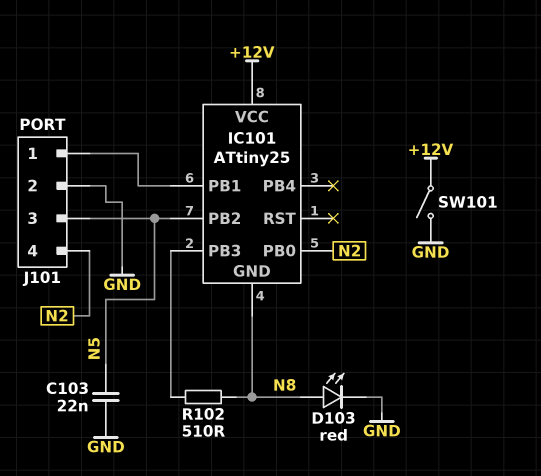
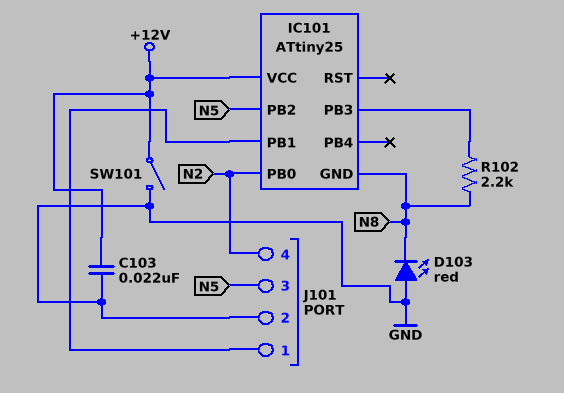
C103: 22nF (GND, N5) -> 22nF (+12V, GND)
D103: LED red (A N8, K GND) -> LED red (A GND, K N8)
R102: 510 (IC101/PB3, N8) -> 2.2k (IC101/PB3, N8)

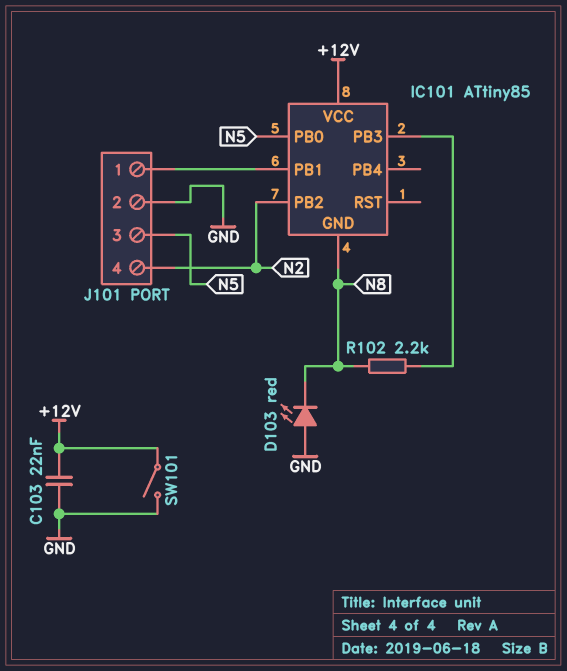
IC101: ATtiny25 -> ATtiny85
IC101 pin PB0: N2 -> N5
IC101 pin PB2: N5 -> N2

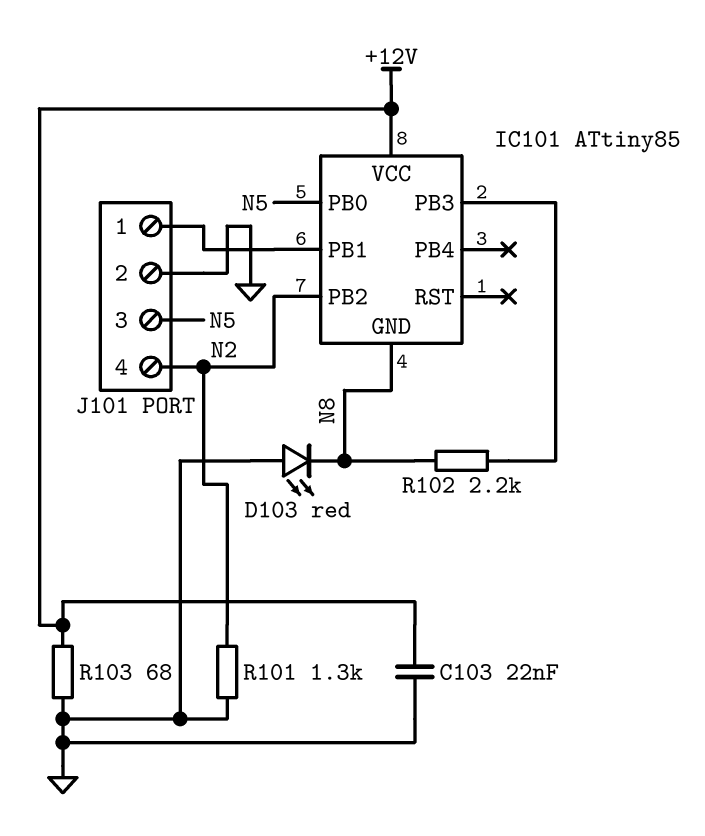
R101: none -> 1.3k (GND, N2)
R103: none -> 68 (+12V, GND)
SW101: switch (+12V, GND) -> none

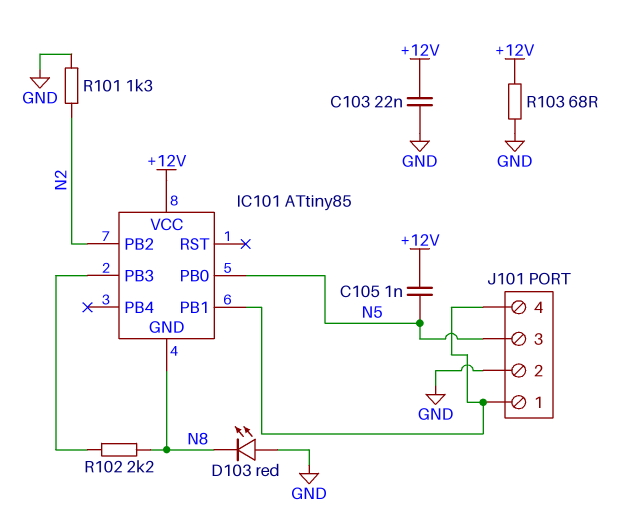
C105: none -> 1nF (+12V, N5)
J101 pin 4: N2 -> IC101/PB1

